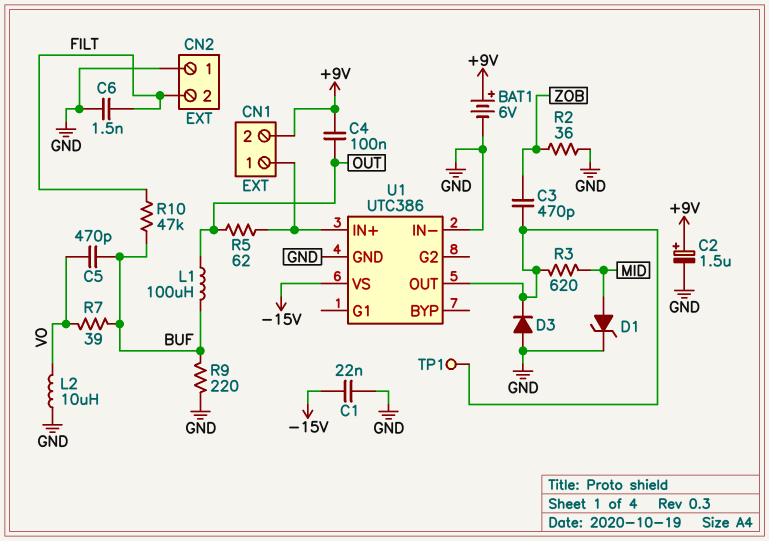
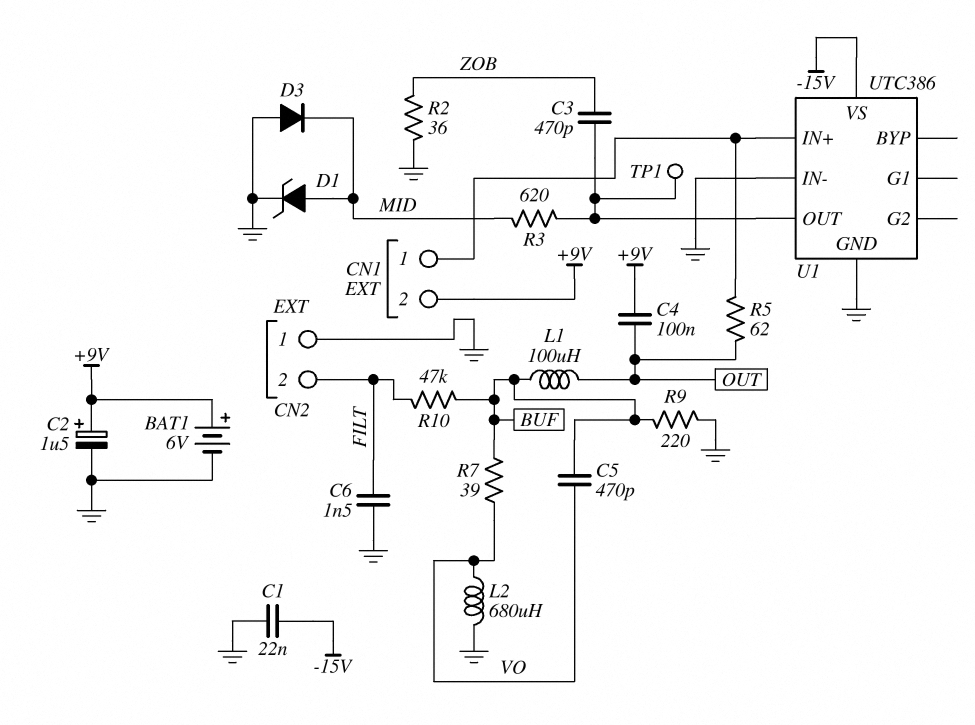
D3: diode (A GND, K U1/OUT) -> diode (A GND, K MID)
L2: 10uH (GND, VO) -> 680uH (GND, VO)

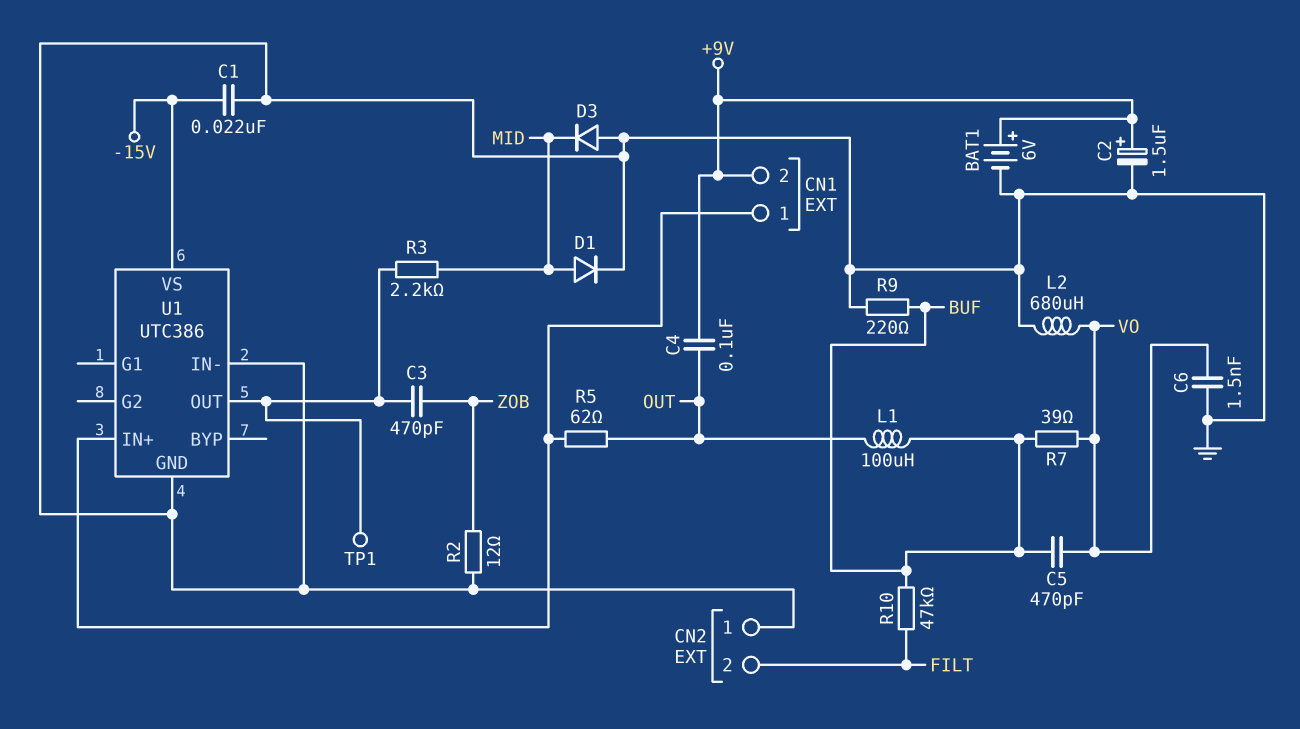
C6: 1.5nF (FILT, GND) -> 1.5nF (GND, VO)
D1: zener (A MID, K GND) -> diode (A MID, K GND)
R2: 36 (GND, ZOB) -> 12 (GND, ZOB)
R3: 620 (MID, U1/OUT) -> 2.2k (MID, U1/OUT)

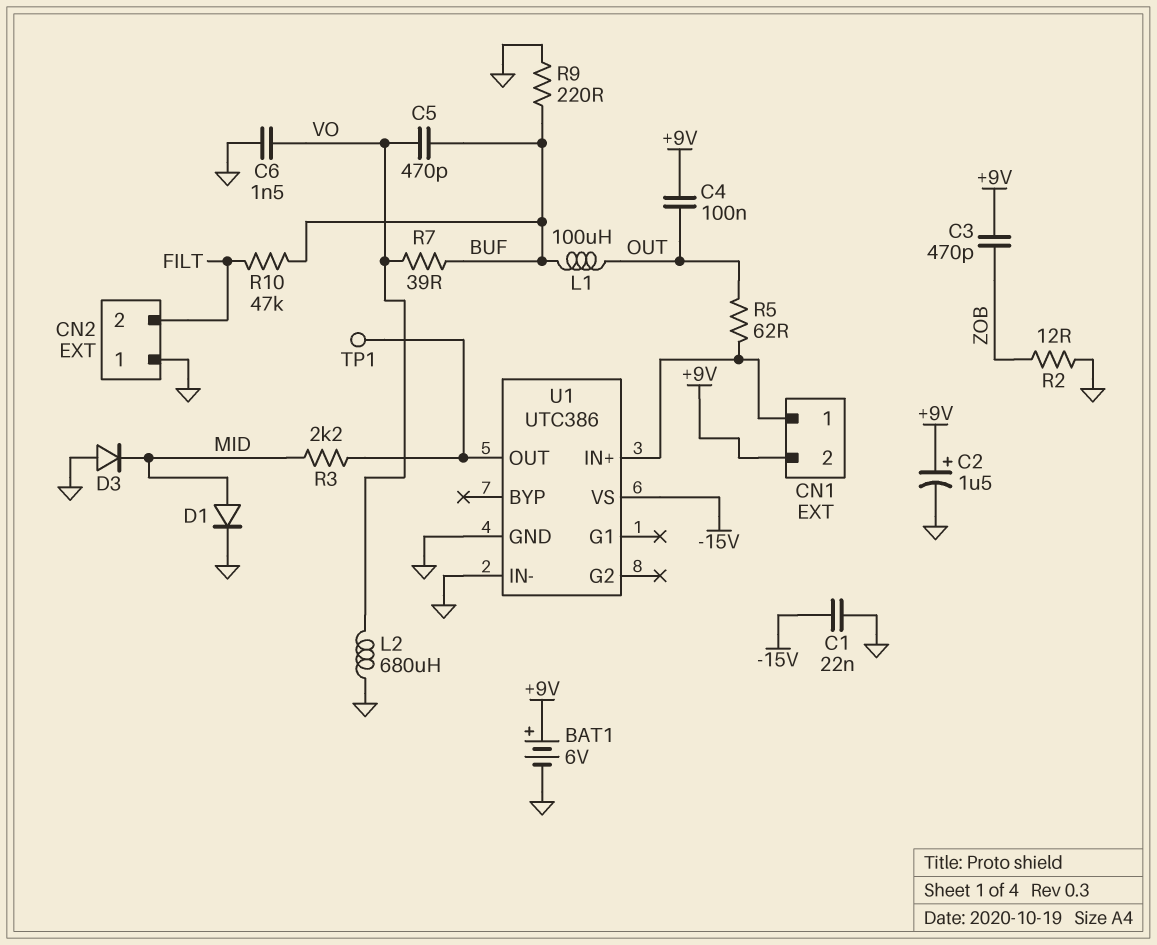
C3: 470pF (U1/OUT, ZOB) -> 470pF (+9V, ZOB)

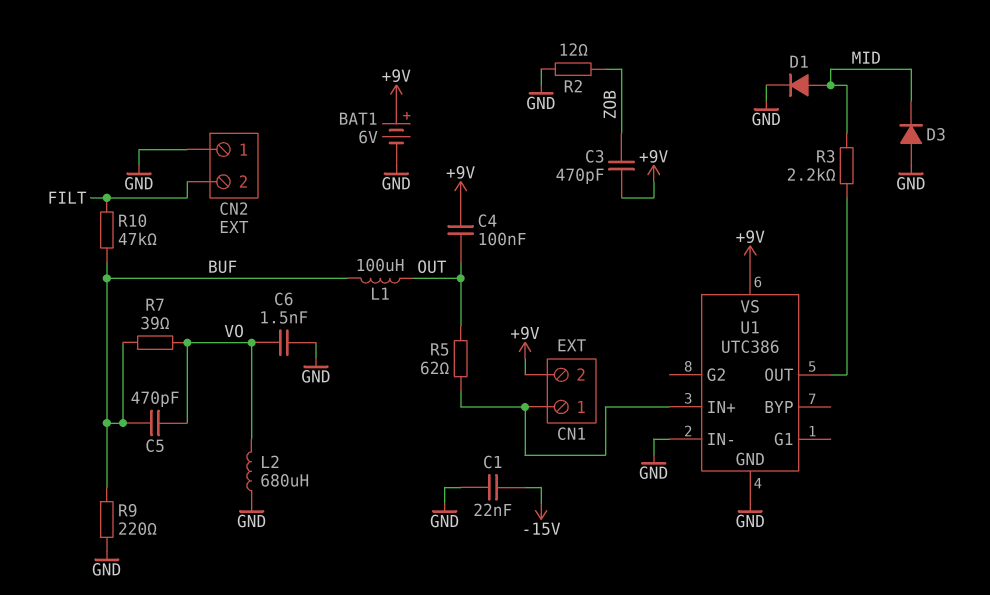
C2: 1.5uF (plus +9V, minus GND) -> none
TP1: test point (U1/OUT) -> none
U1 pin VS: -15V -> +9V

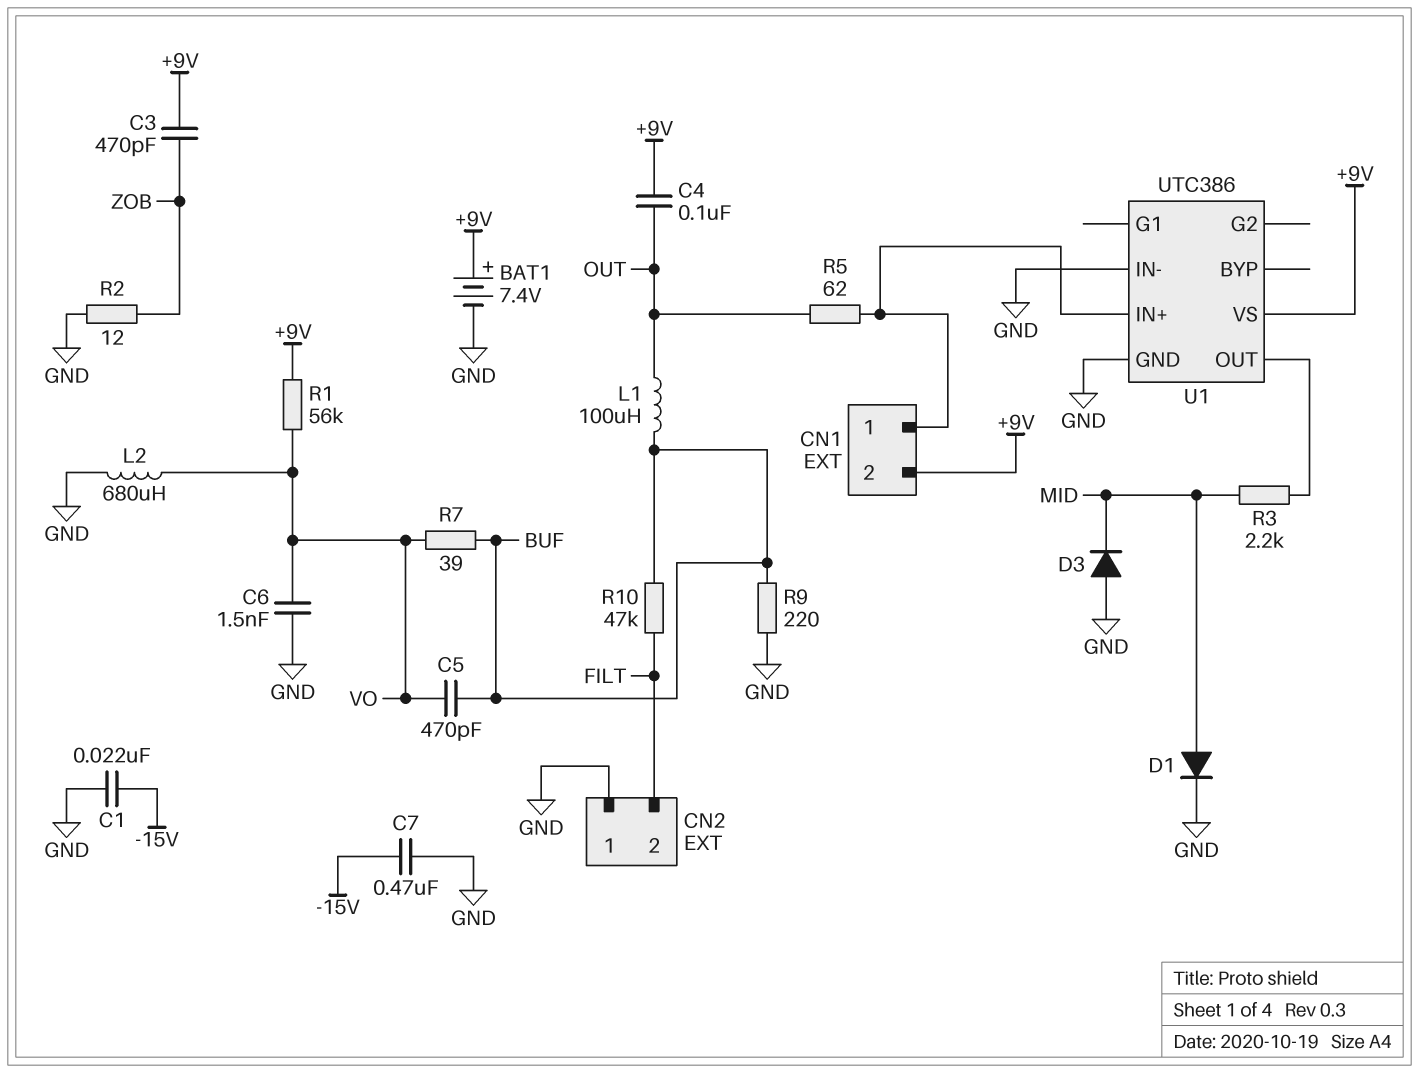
BAT1: 6V (plus +9V, minus GND) -> 7.4V (plus +9V, minus GND)
C7: none -> 470nF (-15V, GND)
R1: none -> 56k (+9V, VO)

